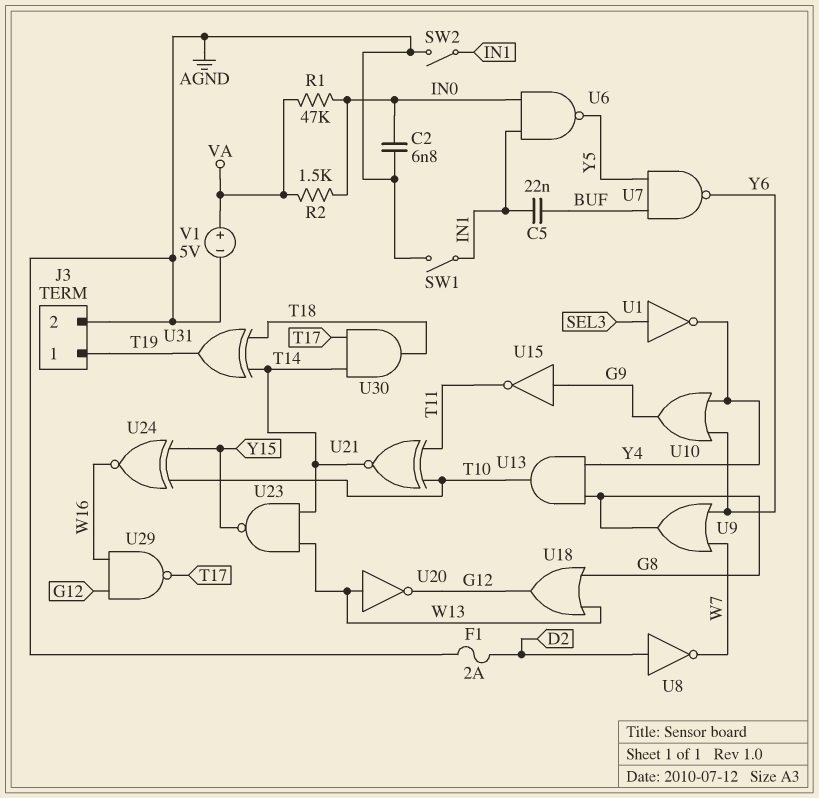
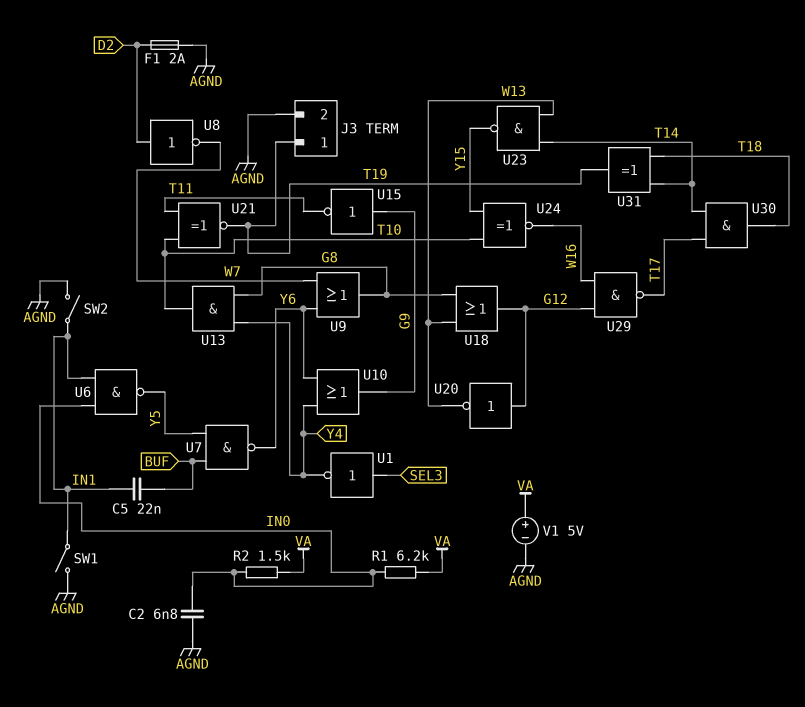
R1: 47k (IN0, VA) -> 6.2k (IN0, VA)
U20: NOT (in W13, out G12) -> NOT (in G12, out W13)
U21: XNOR (in T10, in T11, out T14) -> XNOR (in T10, in T11, out T19)

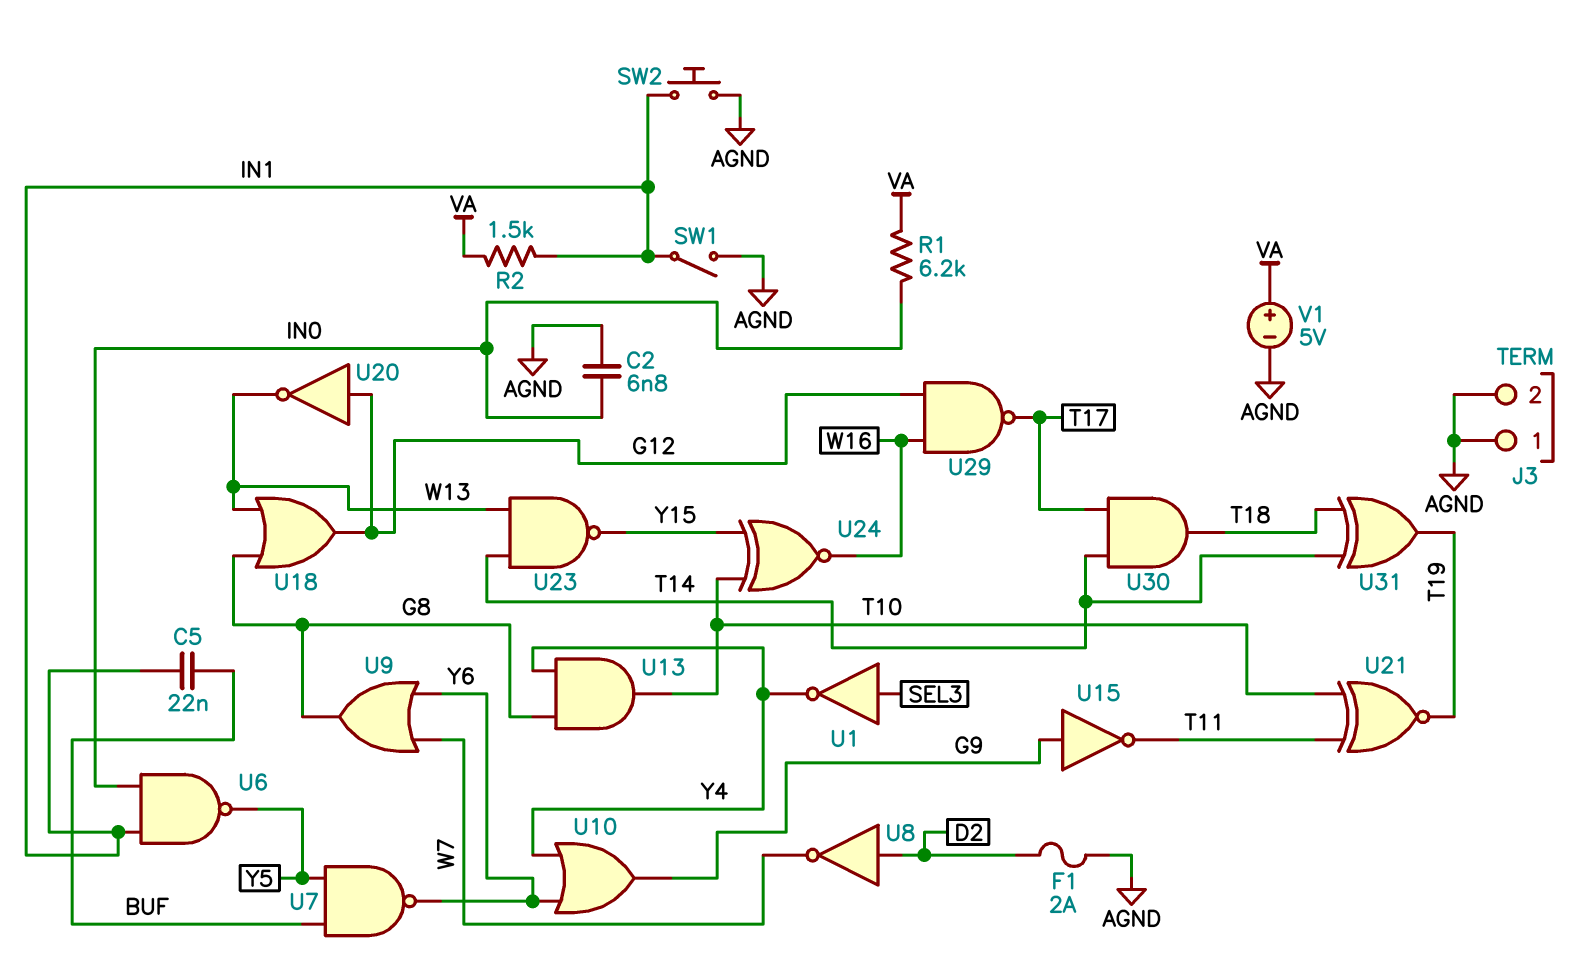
J3 pin 1: T19 -> AGND
R2: 1.5k (IN0, VA) -> 1.5k (IN1, VA)
SW2: switch (AGND, IN1) -> button (AGND, IN1)

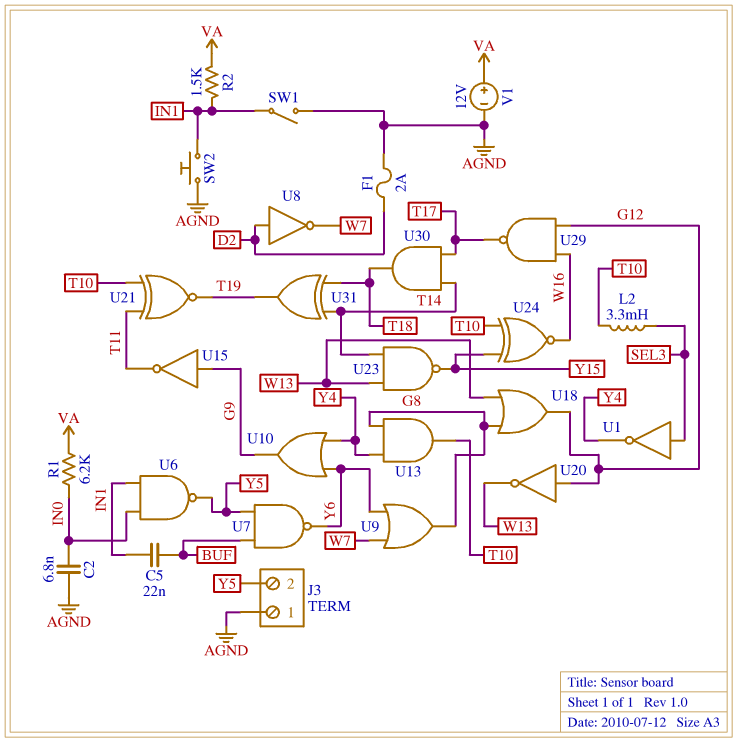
J3 pin 2: AGND -> Y5
L2: none -> 3.3mH (SEL3, T10)
V1: 5V (plus VA, minus AGND) -> 12V (plus VA, minus AGND)

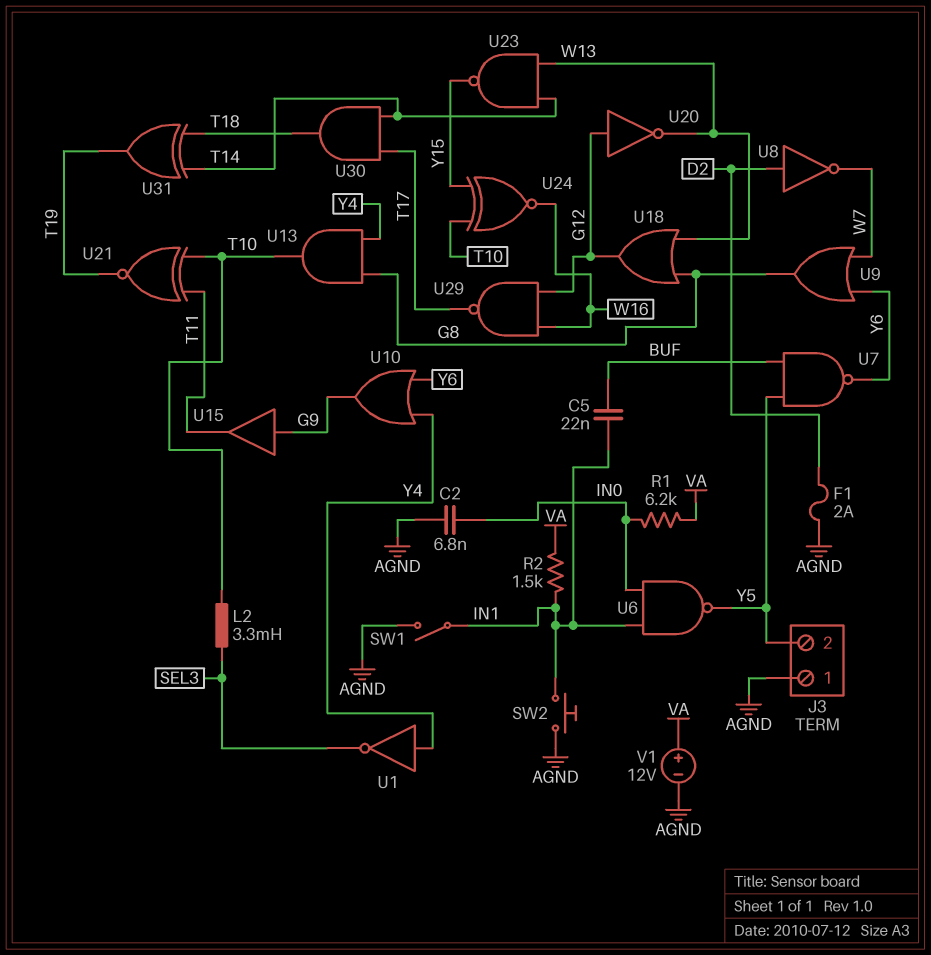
U1: NOT (in SEL3, out Y4) -> NOT (in Y4, out SEL3)
U15: NOT (in G9, out T11) -> buffer (in G9, out T11)

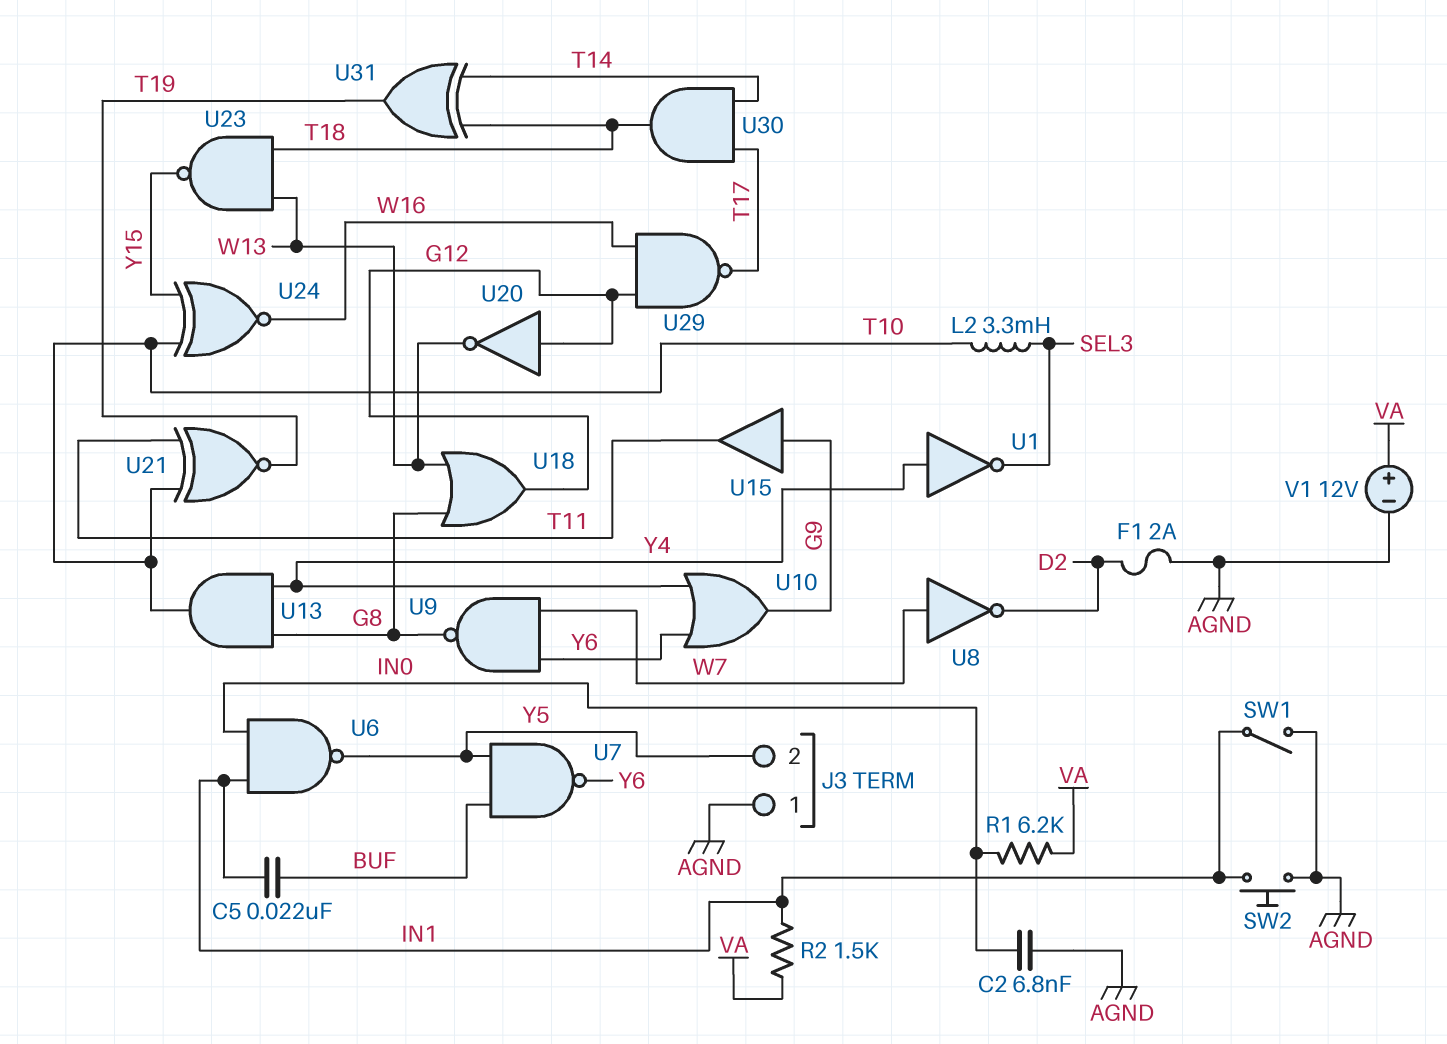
U8: NOT (in D2, out W7) -> NOT (in W7, out D2)
U9: OR (in W7, in Y6, out G8) -> NAND (in W7, in Y6, out G8)
U23: NAND (in T14, in W13, out Y15) -> NAND (in T18, in W13, out Y15)

